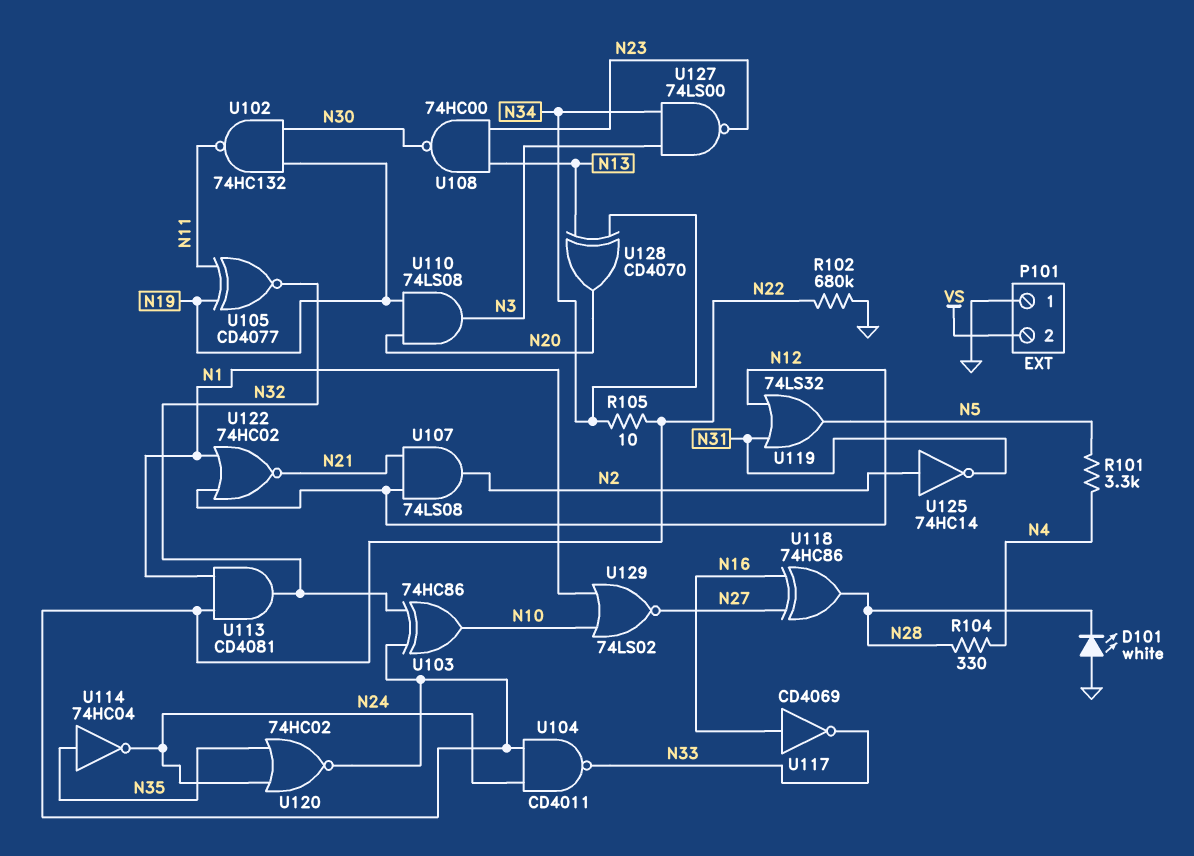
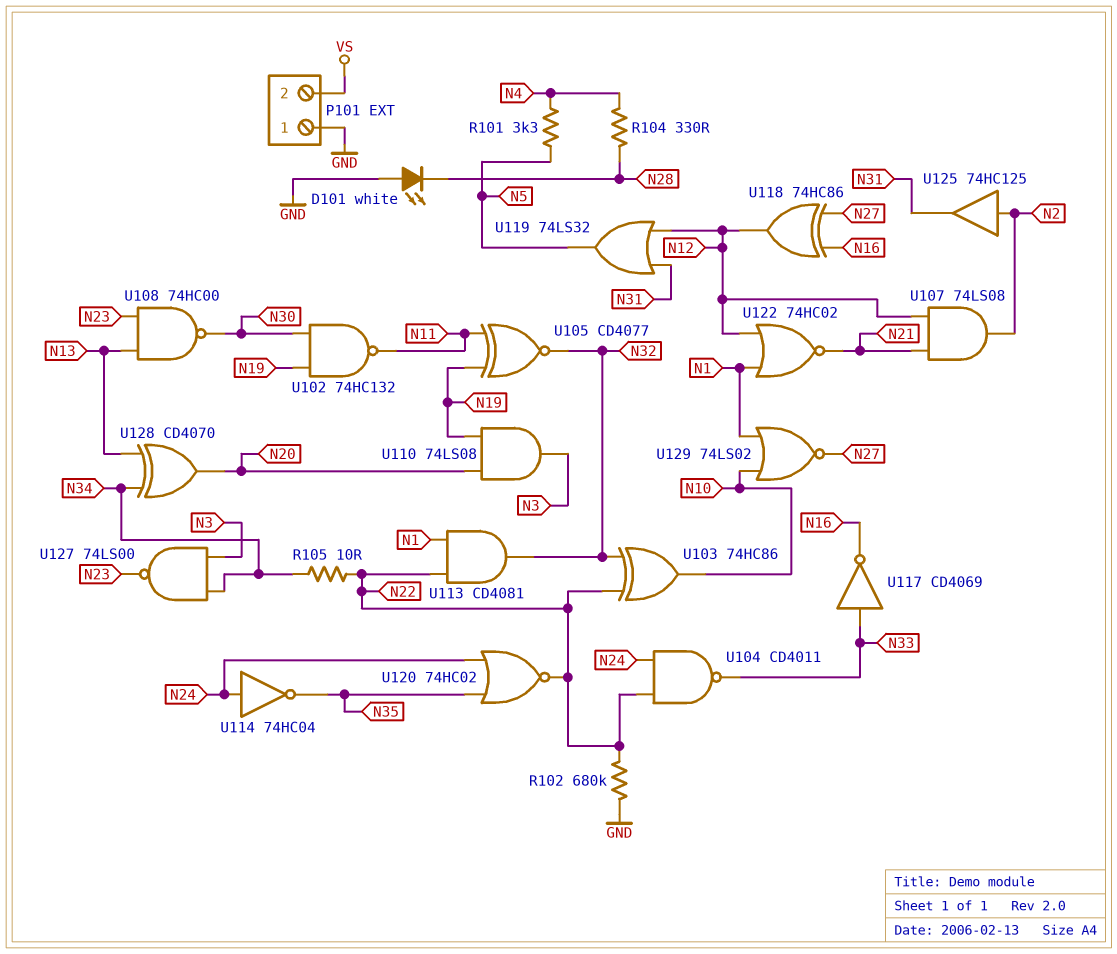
U114: NOT 74HC04 (in N35, out N24) -> NOT 74HC04 (in N24, out N35)
U117: NOT CD4069 (in N16, out N33) -> NOT CD4069 (in N33, out N16)
U118: XOR 74HC86 (in N16, in N27, out N28) -> XOR 74HC86 (in N16, in N27, out N12)
U125: NOT 74HC14 (in N2, out N31) -> buffer 74HC125 (in N2, out N31)

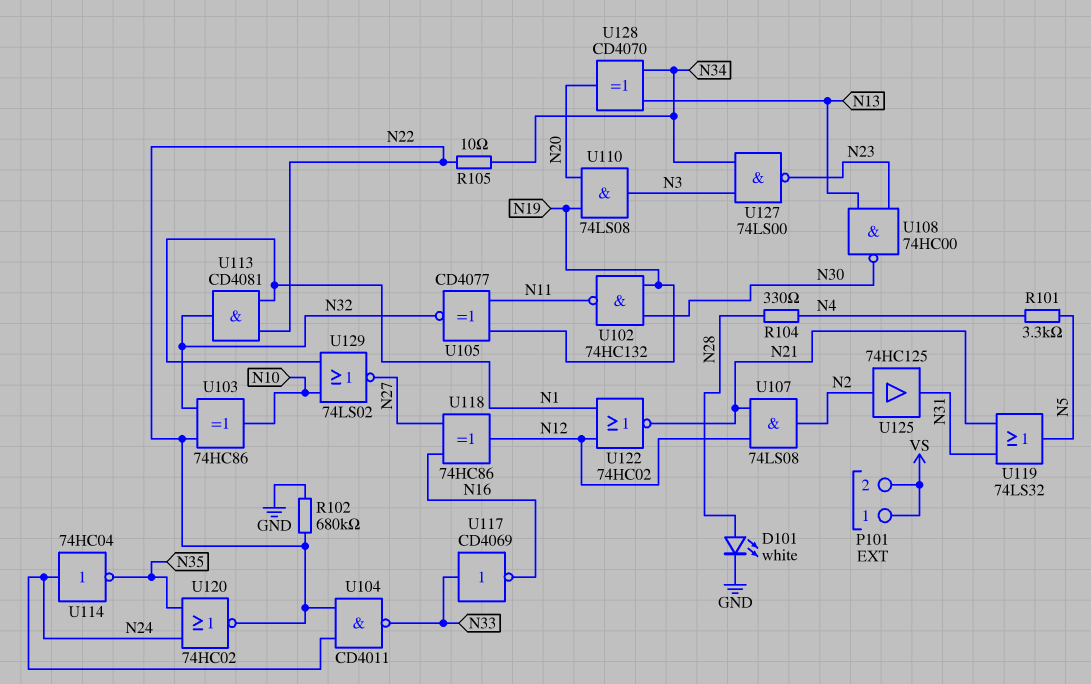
D101: LED white (A GND, K N28) -> LED white (A N28, K GND)
P101 pin 1: GND -> VS
U119: OR 74LS32 (in N12, in N31, out N5) -> OR 74LS32 (in N21, in N31, out N5)

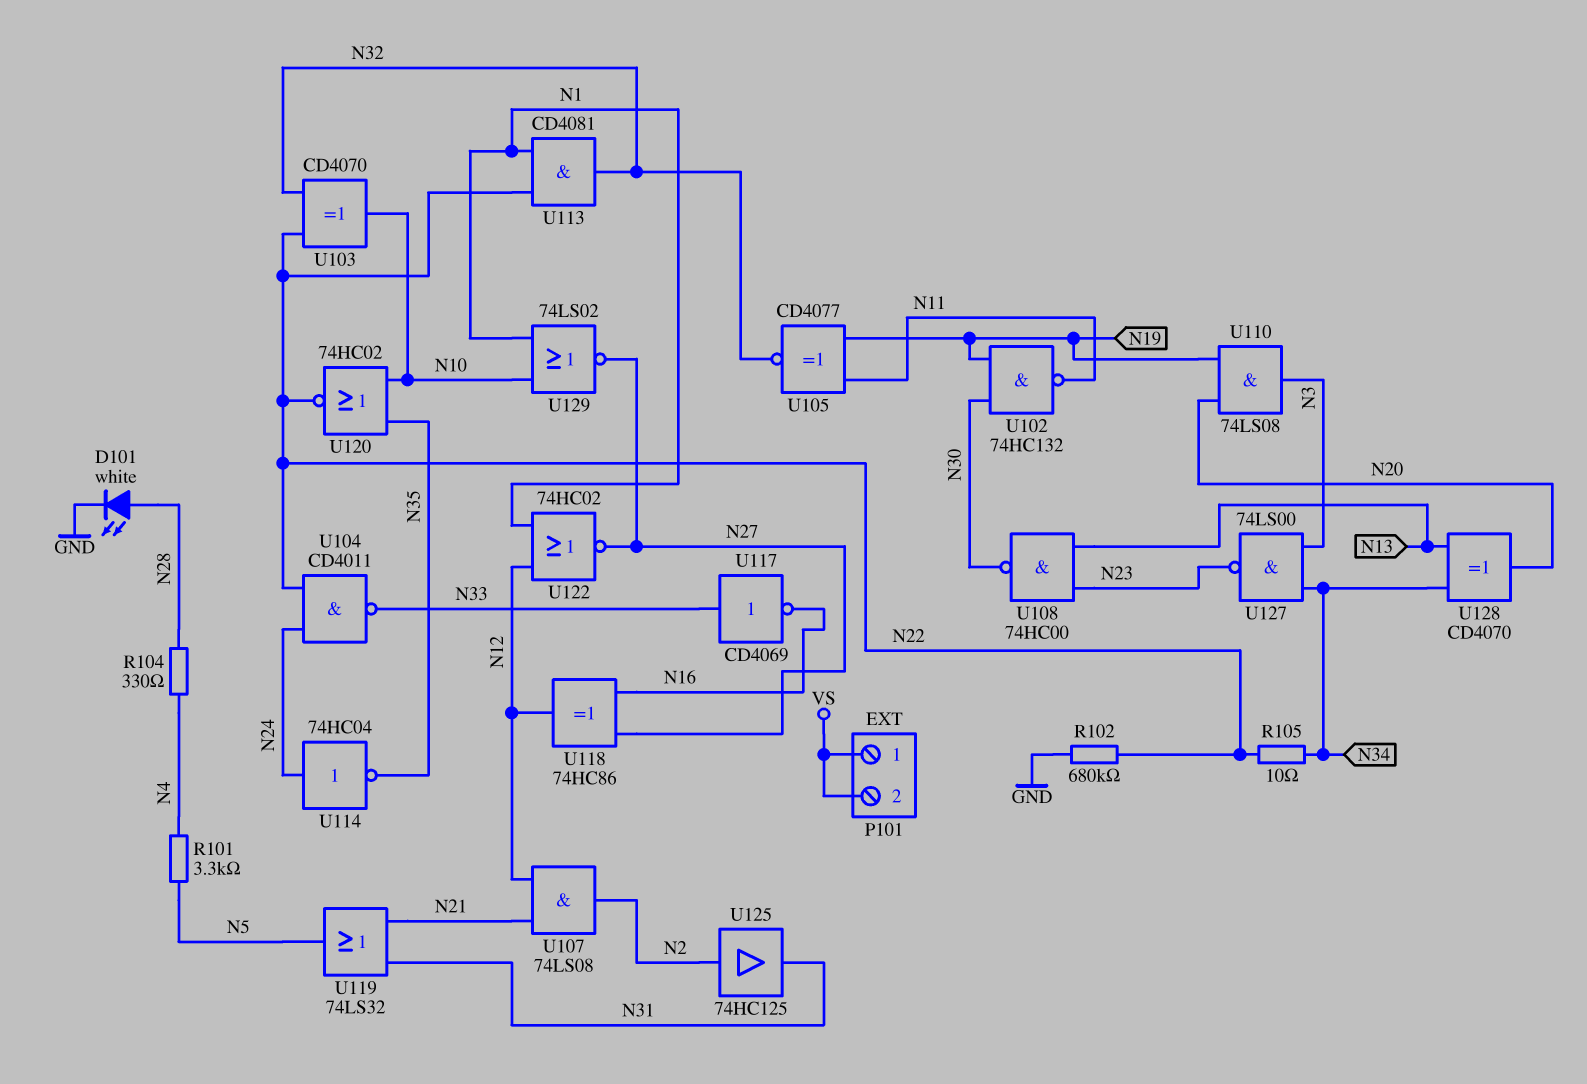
U103: XOR 74HC86 (in N22, in N32, out N10) -> XOR CD4070 (in N22, in N32, out N10)
U120: NOR 74HC02 (in N24, in N35, out N22) -> NOR 74HC02 (in N10, in N35, out N22)
U122: NOR 74HC02 (in N1, in N12, out N21) -> NOR 74HC02 (in N1, in N12, out N27)

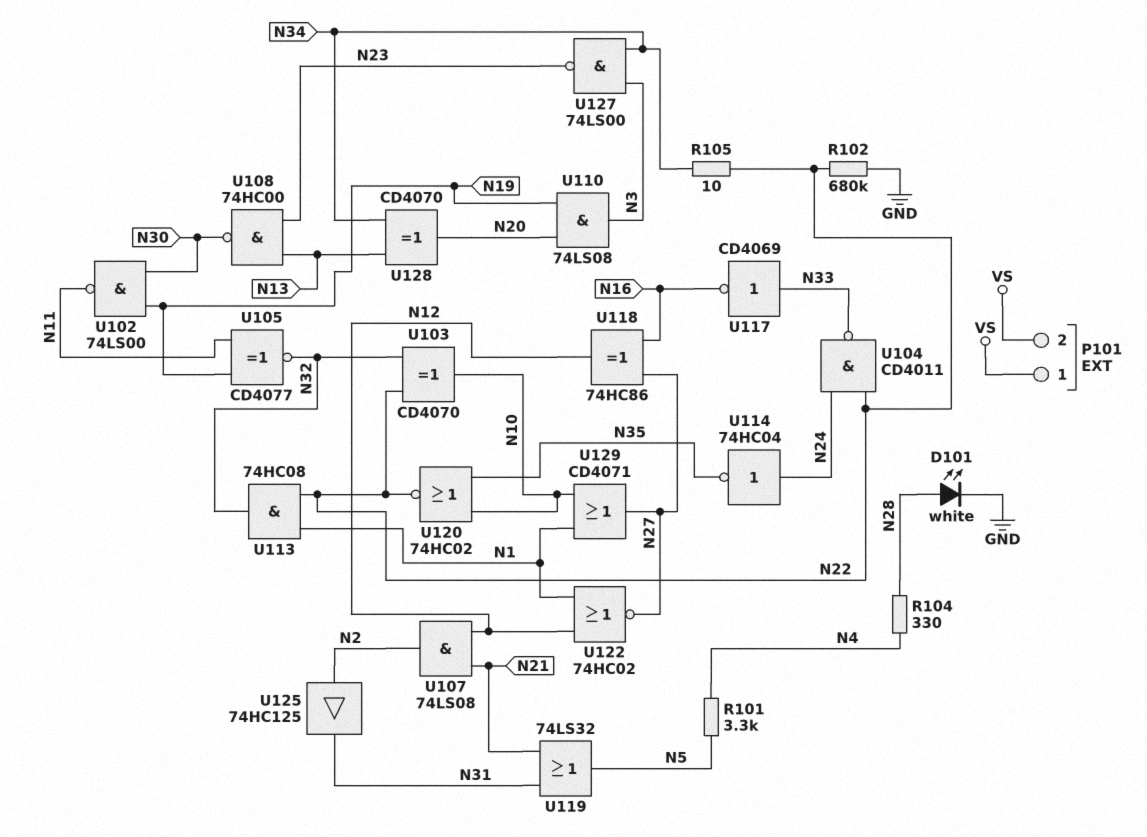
U102: NAND 74HC132 (in N19, in N30, out N11) -> NAND 74LS00 (in N19, in N30, out N11)
U113: AND CD4081 (in N1, in N22, out N32) -> AND 74HC08 (in N1, in N22, out N32)
U129: NOR 74LS02 (in N1, in N10, out N27) -> OR CD4071 (in N1, in N10, out N27)

